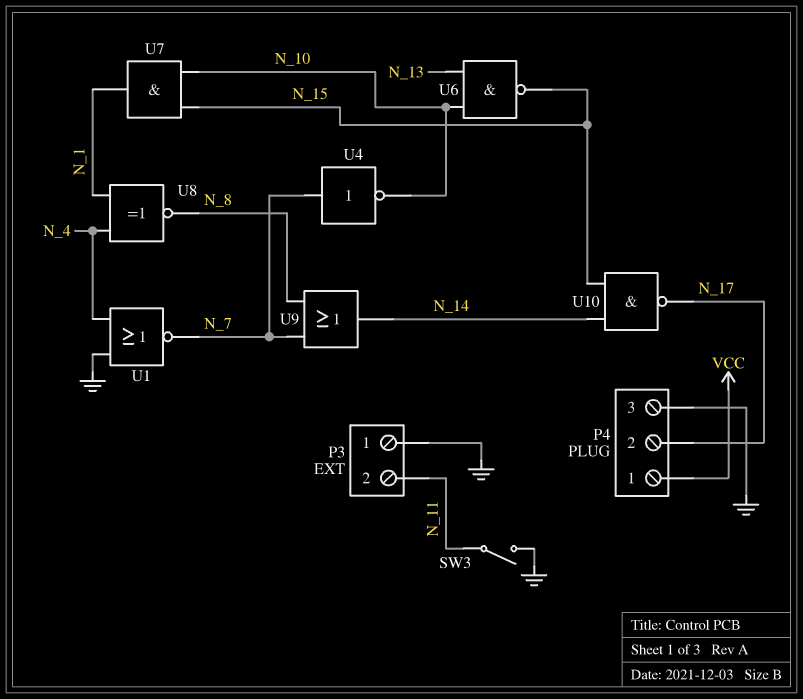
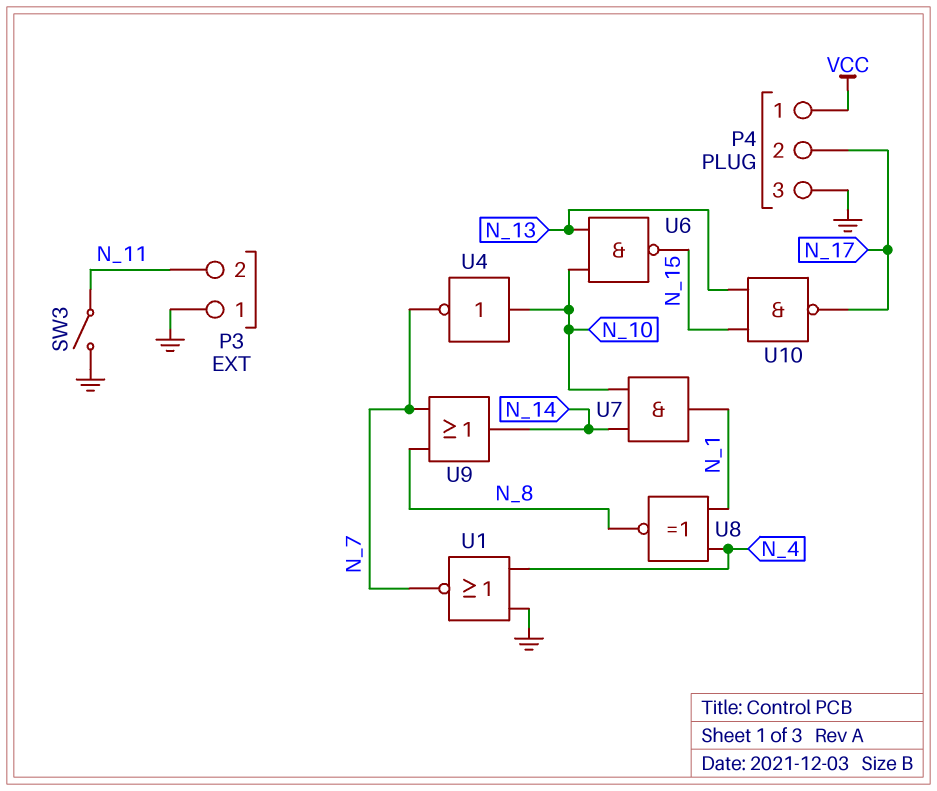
U4: NOT (in N_7, out N_10) -> NOT (in N_10, out N_7)
U7: AND (in N_10, in N_15, out N_1) -> AND (in N_10, in N_14, out N_1)
U10: NAND (in N_14, in N_15, out N_17) -> NAND (in N_13, in N_15, out N_17)

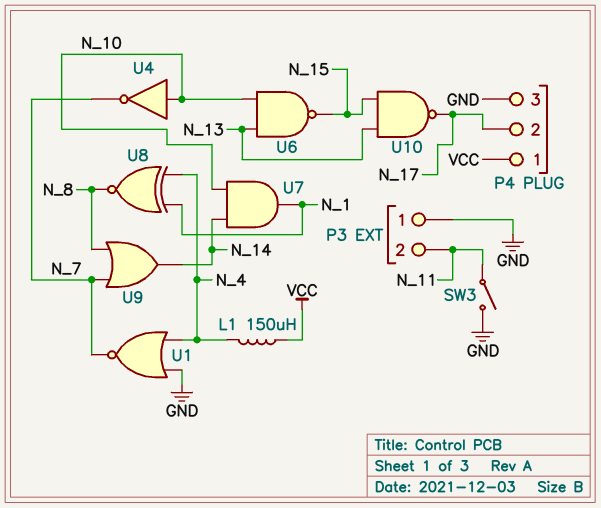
L1: none -> 150uH (N_4, VCC)

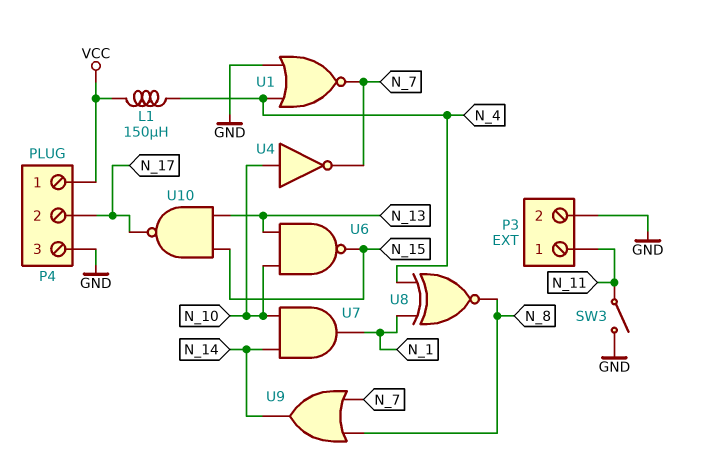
P3 pin 1: GND -> N_11
P3 pin 2: N_11 -> GND

